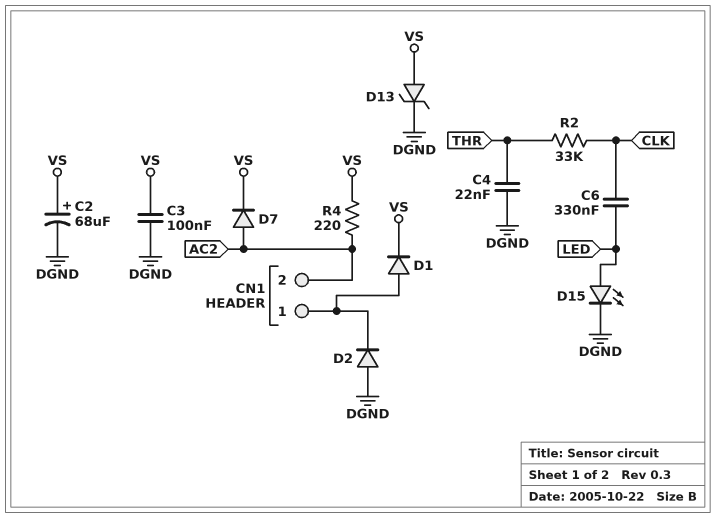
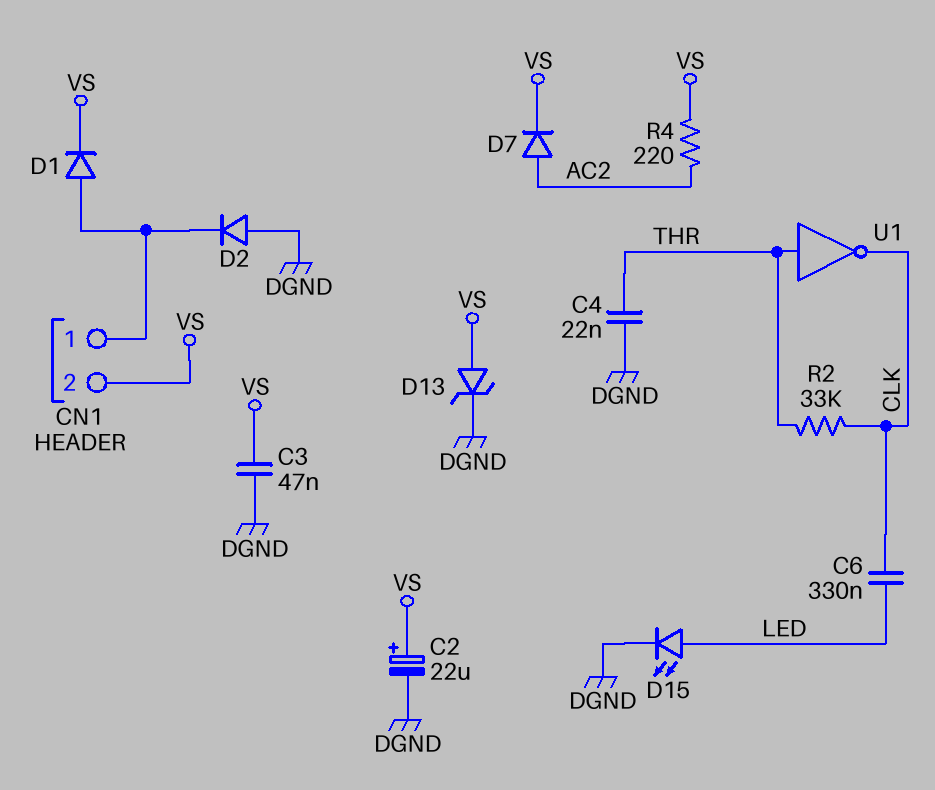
C2: 68uF (plus VS, minus DGND) -> 22uF (plus VS, minus DGND)
C3: 100nF (DGND, VS) -> 47nF (DGND, VS)
CN1 pin 2: AC2 -> VS
U1: none -> NOT (in THR, out CLK)

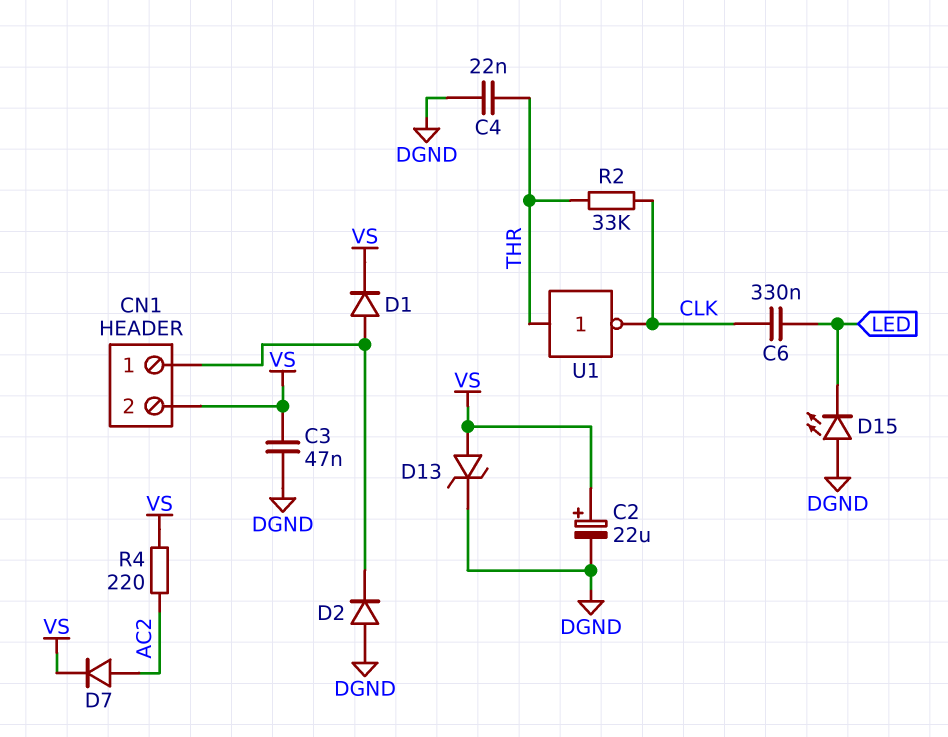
D15: LED (A LED, K DGND) -> LED (A DGND, K LED)

